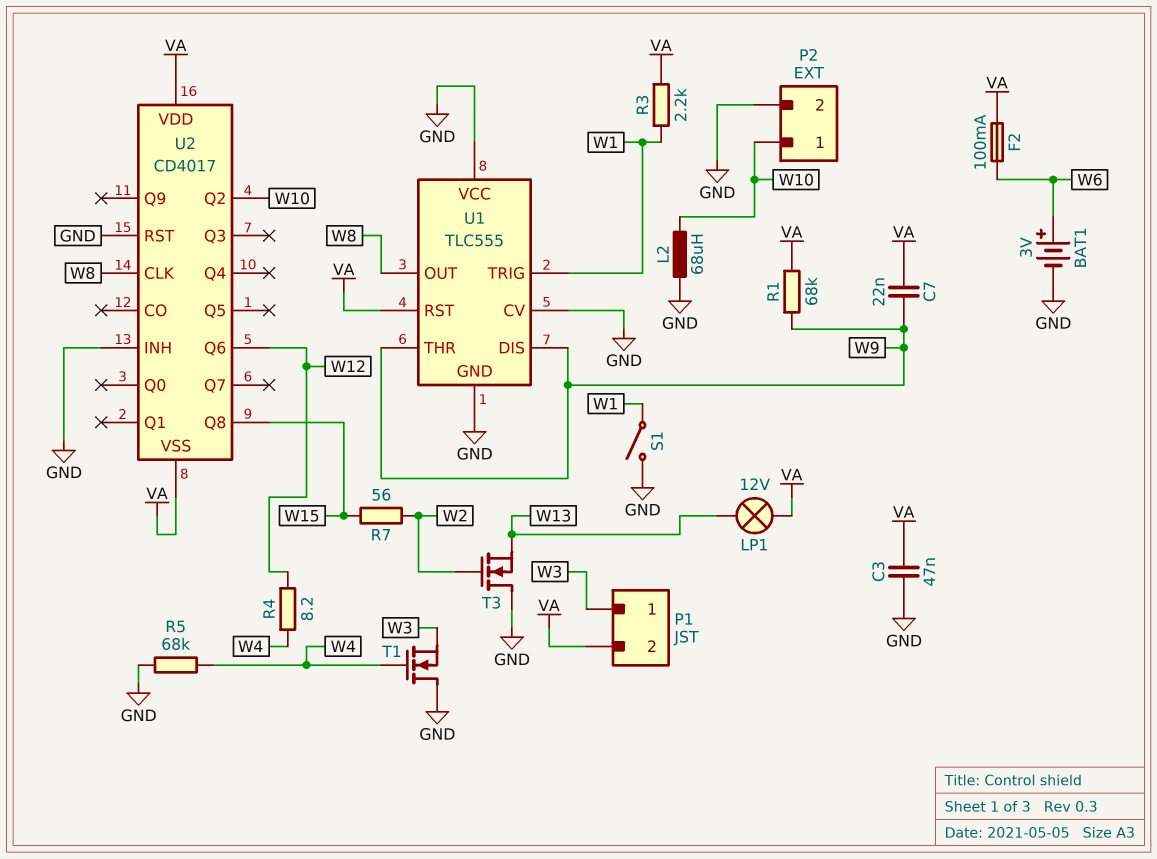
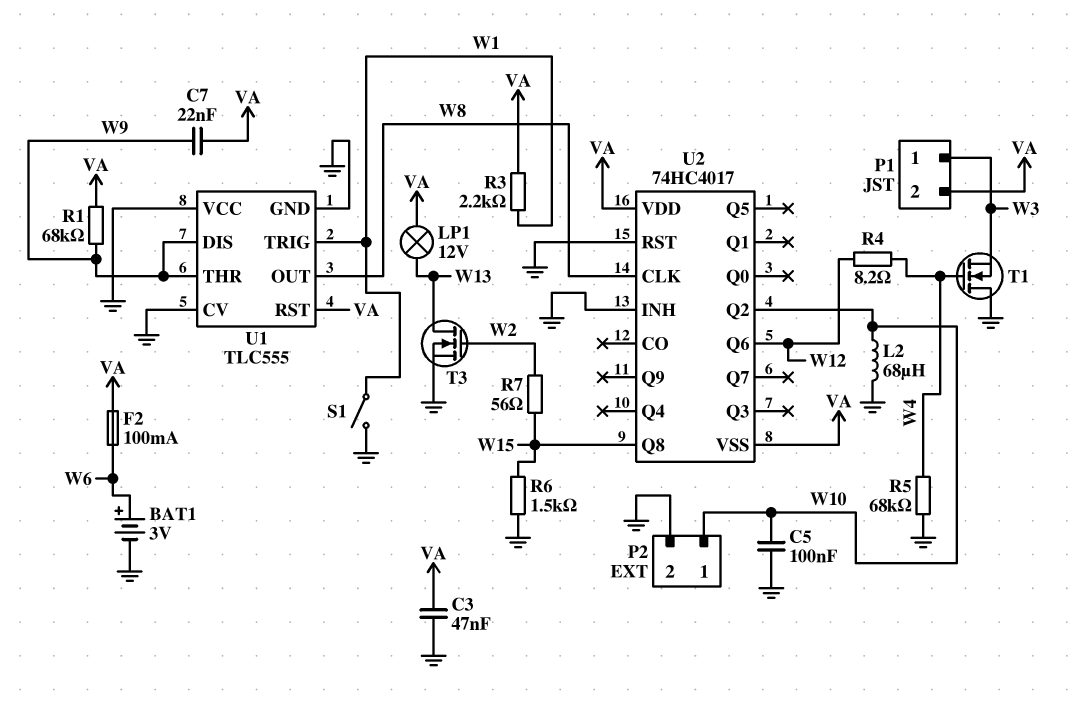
C5: none -> 100nF (GND, W10)
R6: none -> 1.5k (GND, W15)
T3: NMOS (G W2, D GND, S W13) -> NMOS (G W2, D W13, S GND)
U2: CD4017 -> 74HC4017

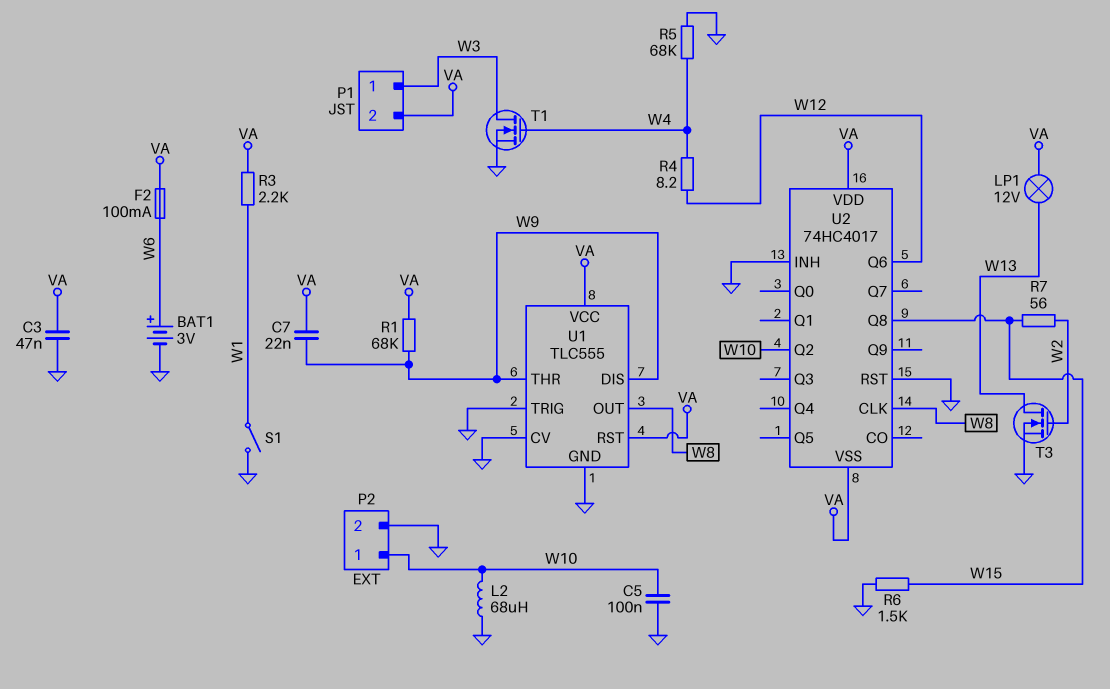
T1: NMOS (G W4, D GND, S W3) -> NMOS (G W4, D W3, S GND)
U1 pin TRIG: W1 -> GND
U1 pin VCC: GND -> VA

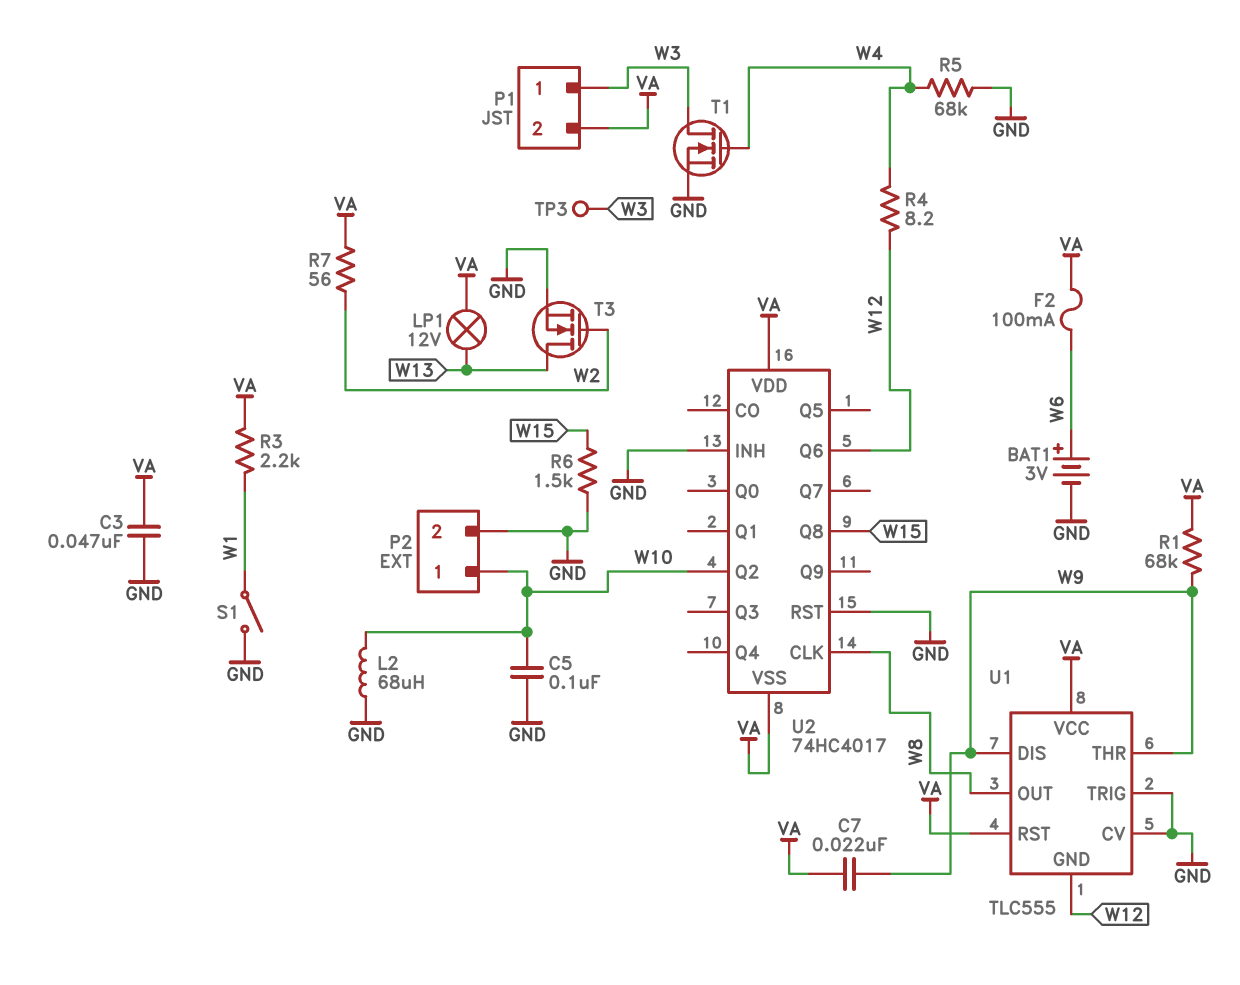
R7: 56 (W2, W15) -> 56 (VA, W2)
TP3: none -> test point (W3)
U1 pin GND: GND -> W12

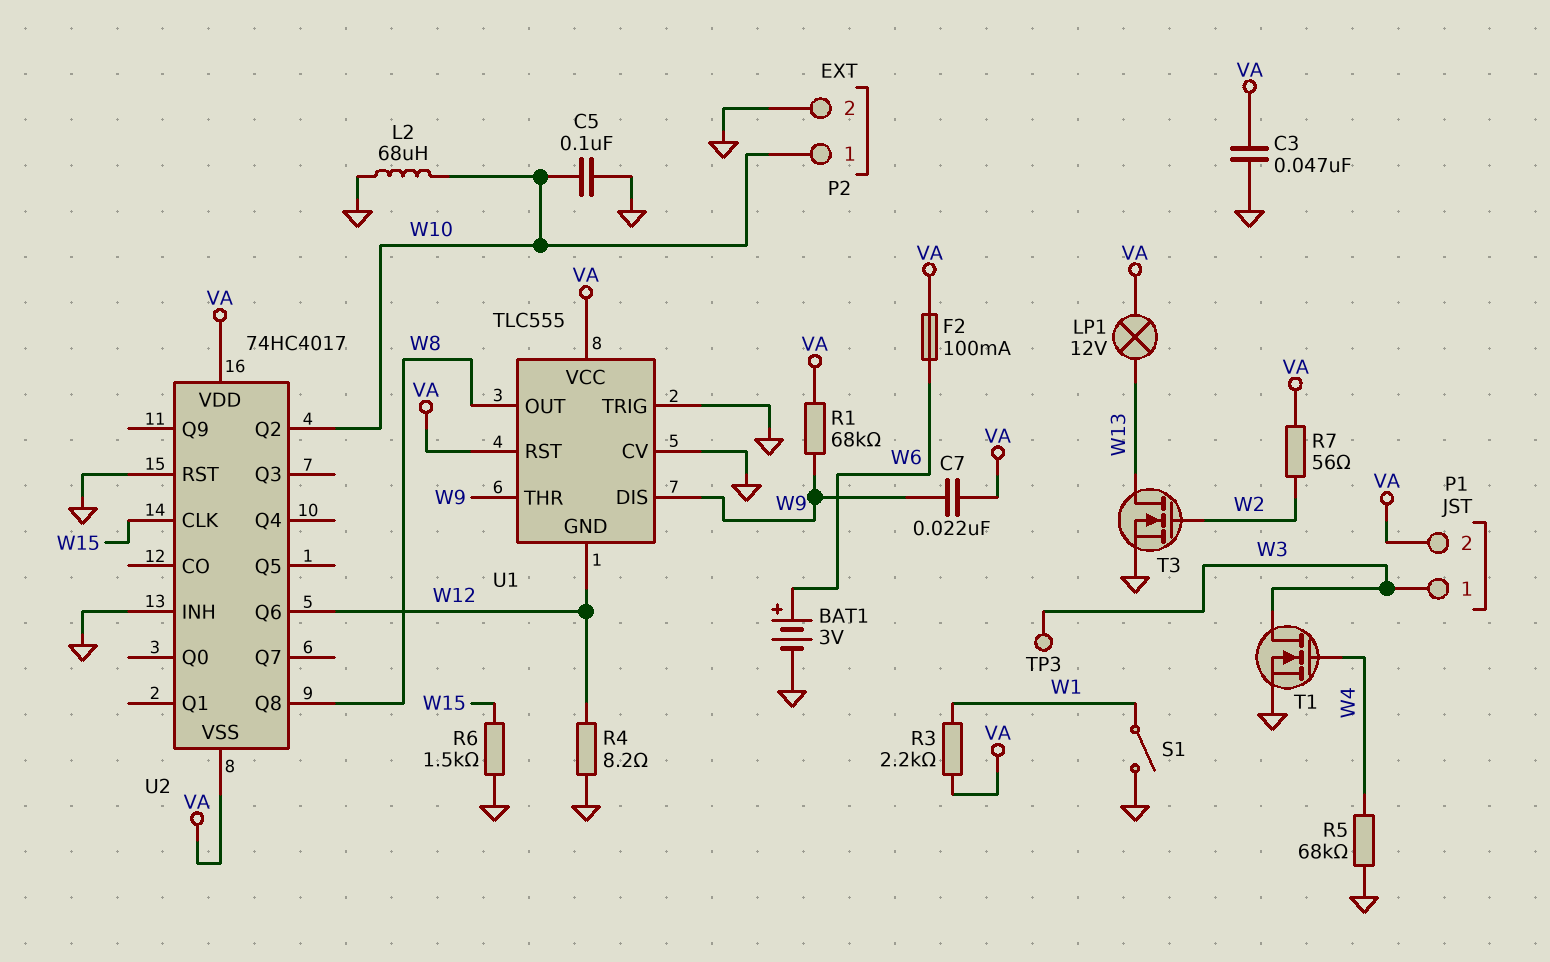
R4: 8.2 (W4, W12) -> 8.2 (GND, W12)
U2 pin CLK: W8 -> W15
U2 pin Q8: W15 -> W8

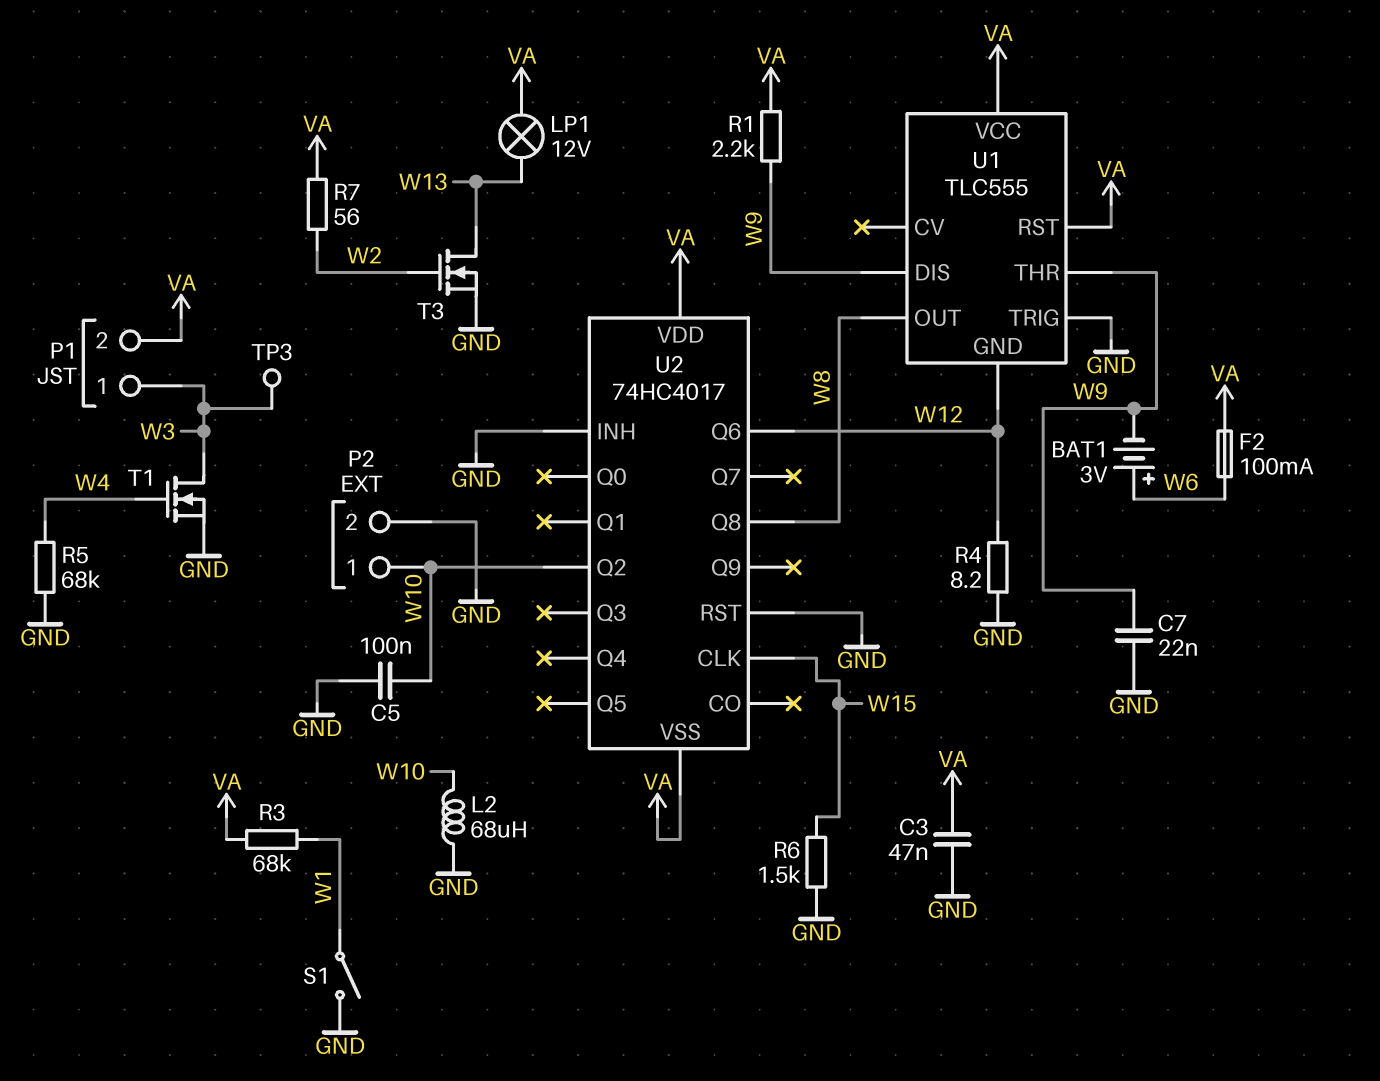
BAT1: 3V (plus W6, minus GND) -> 3V (plus W6, minus W9)
C7: 22nF (VA, W9) -> 22nF (GND, W9)
R1: 68k (VA, W9) -> 2.2k (VA, W9)
R3: 2.2k (VA, W1) -> 68k (VA, W1)
U1 pin CV: GND -> none

